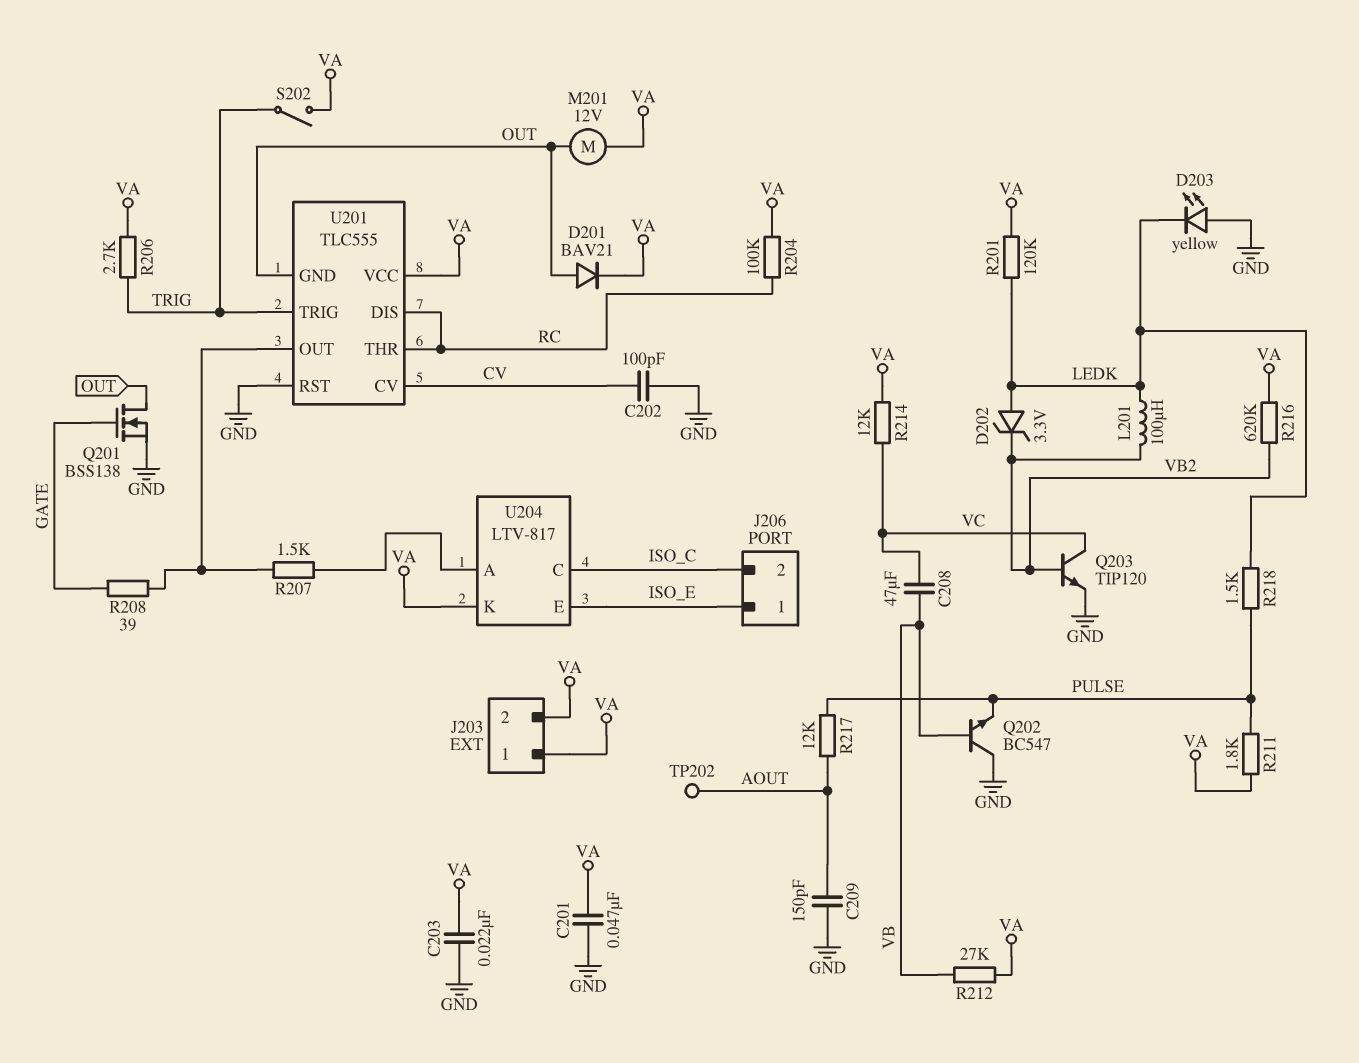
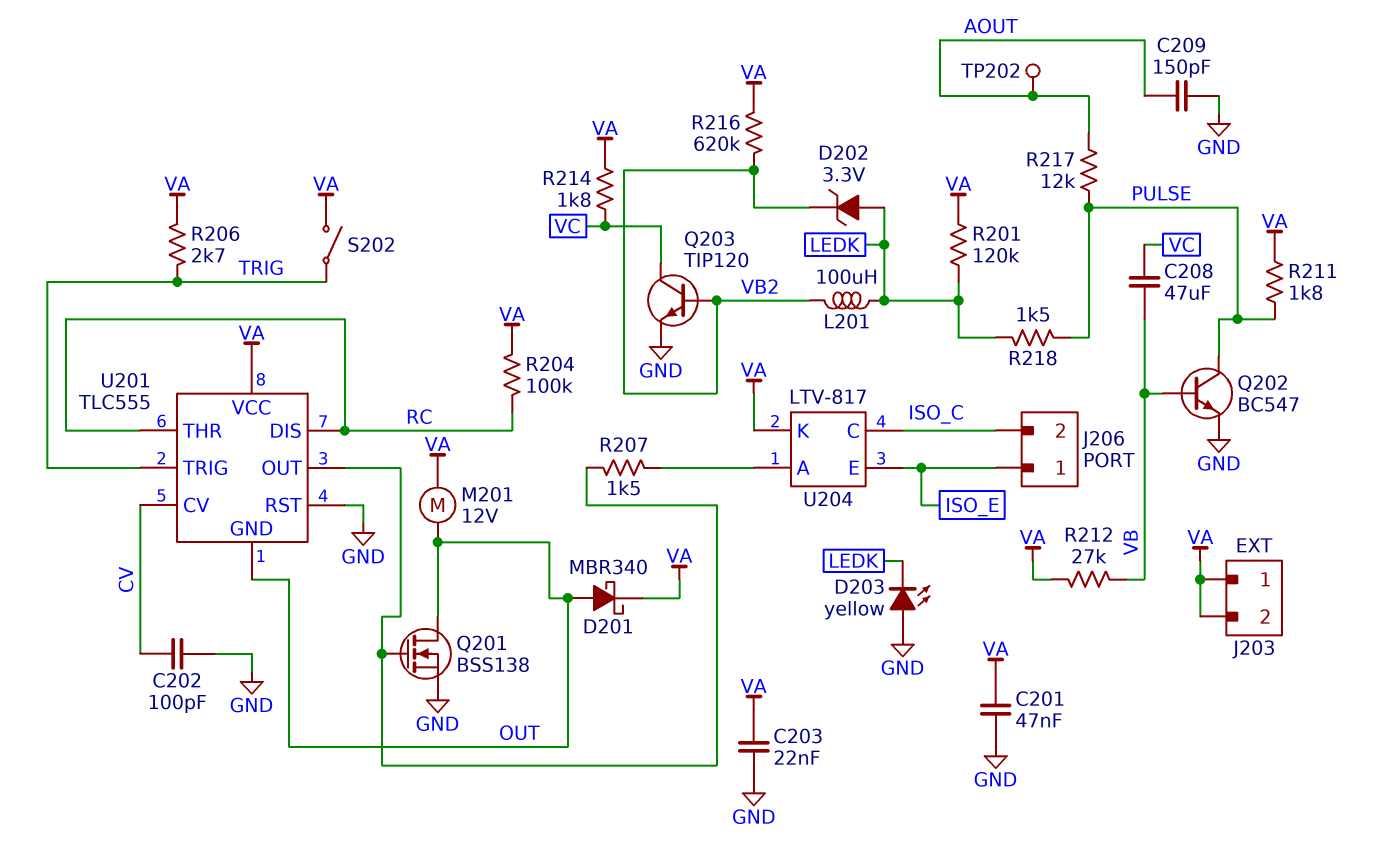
D201: diode BAV21 (A OUT, K VA) -> schottky MBR340 (A OUT, K VA)
Q201: NMOS BSS138 (G GATE, D OUT, S GND) -> NMOS BSS138 (G U201/OUT, D OUT, S GND)
Q202: NPN BC547 (B VB, C GND, E PULSE) -> NPN BC547 (B VB, C PULSE, E GND)
R208: 39 (GATE, U201/OUT) -> none
R214: 12k (VA, VC) -> 1.8k (VA, VC)

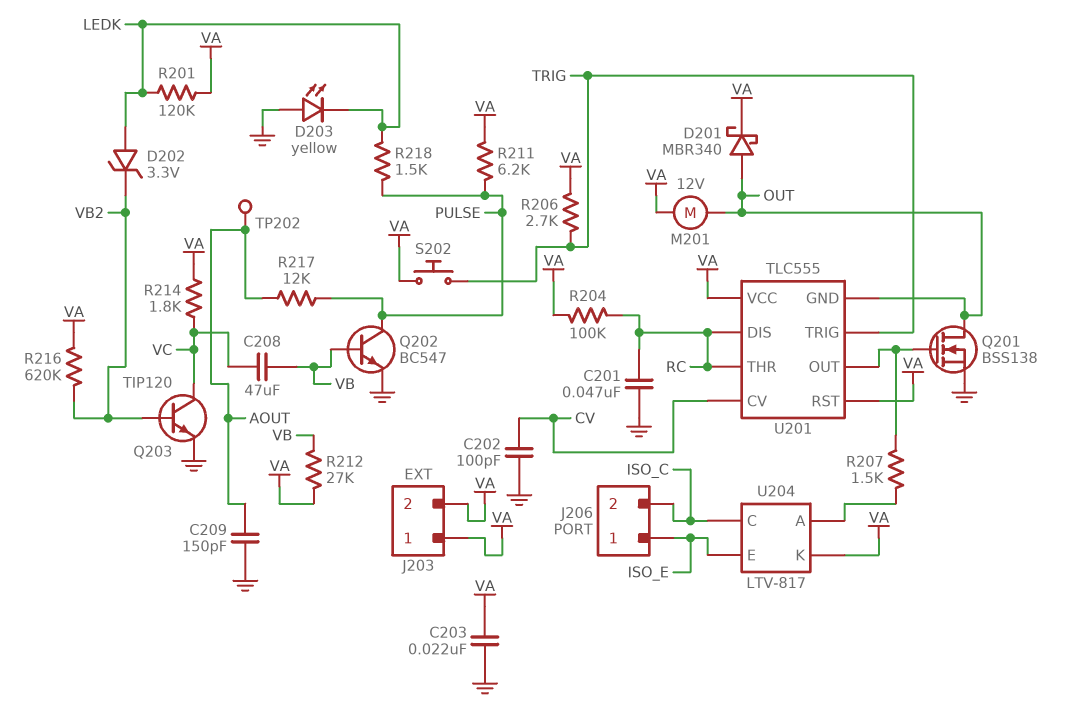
C201: 47nF (GND, VA) -> 47nF (GND, RC)
L201: 100uH (LEDK, VB2) -> none
R211: 1.8k (PULSE, VA) -> 6.2k (PULSE, VA)
S202: switch (TRIG, VA) -> button (TRIG, VA)
U201 pin RST: GND -> VA

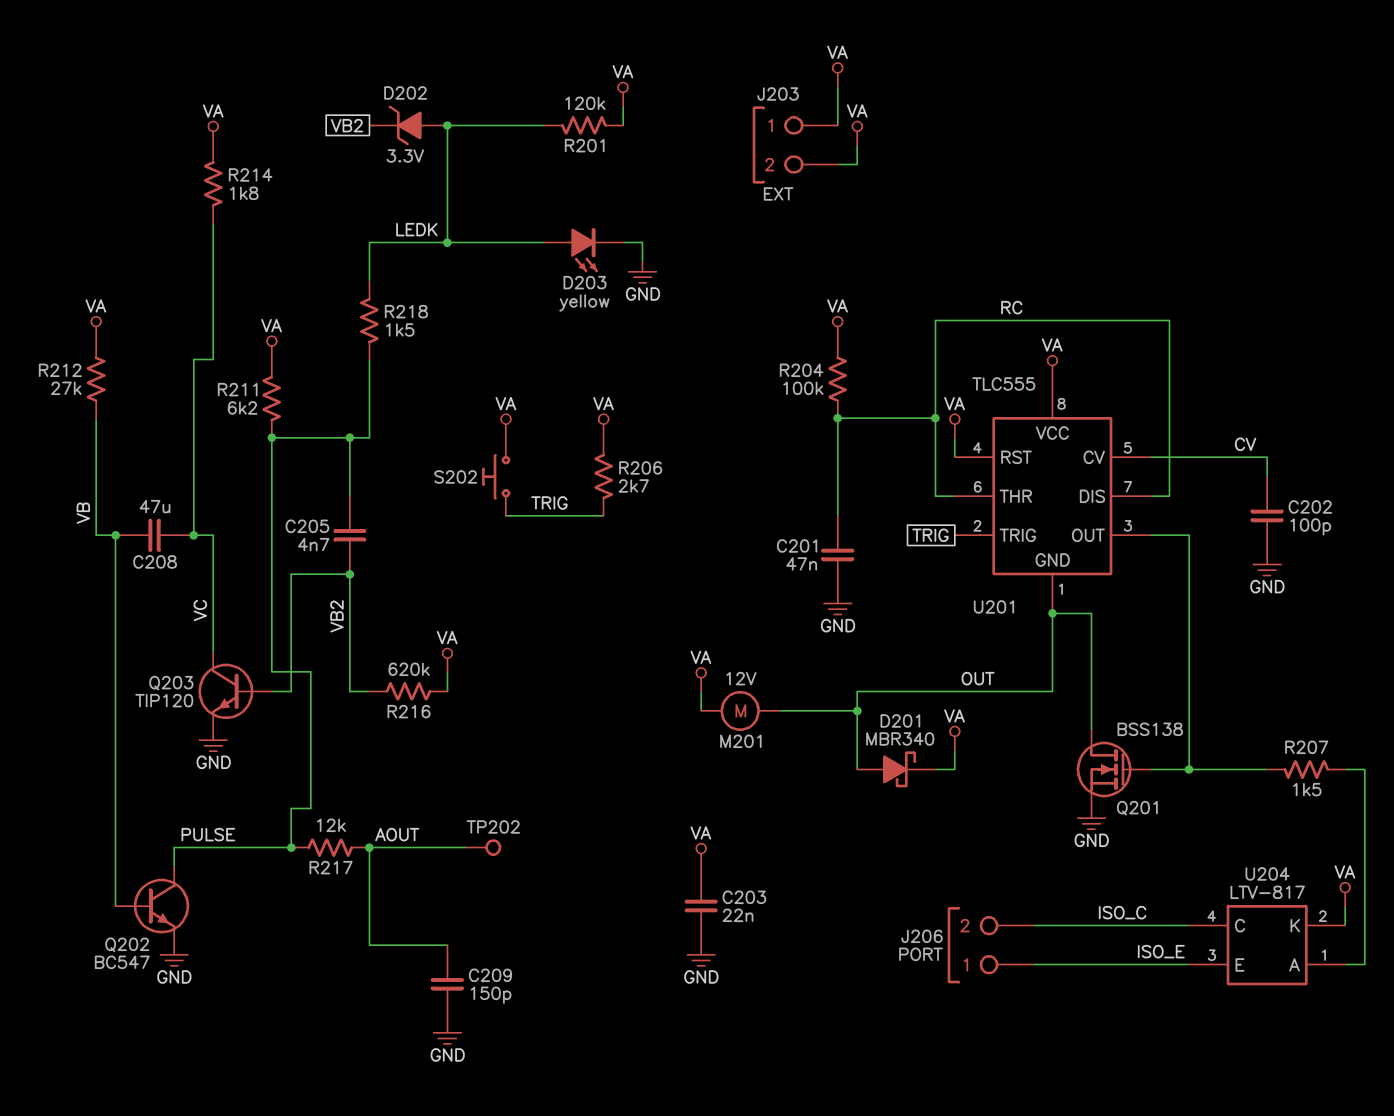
C205: none -> 4.7nF (PULSE, VB2)
D203: LED yellow (A GND, K LEDK) -> LED yellow (A LEDK, K GND)

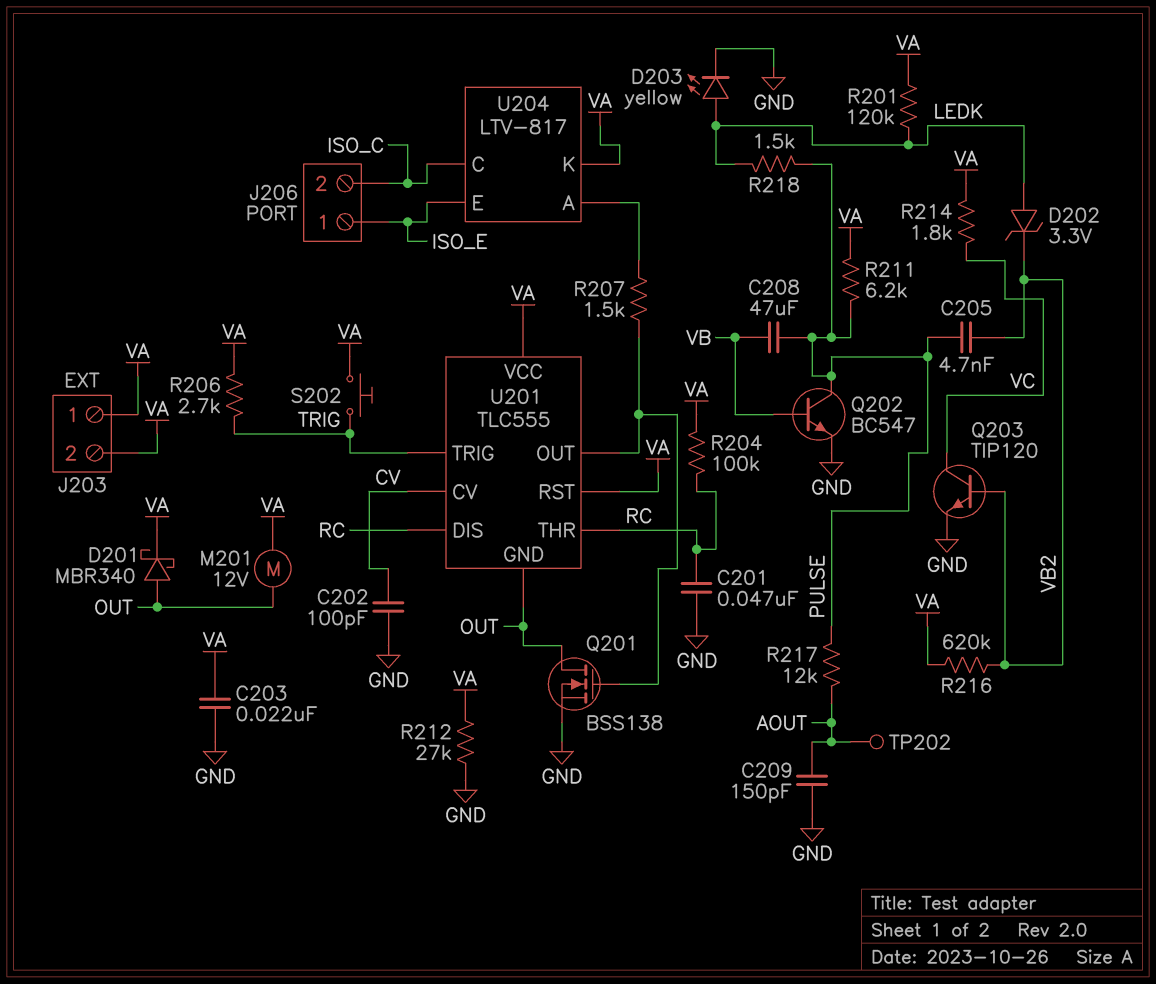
C208: 47uF (VB, VC) -> 47uF (PULSE, VB)
R212: 27k (VA, VB) -> 27k (GND, VA)

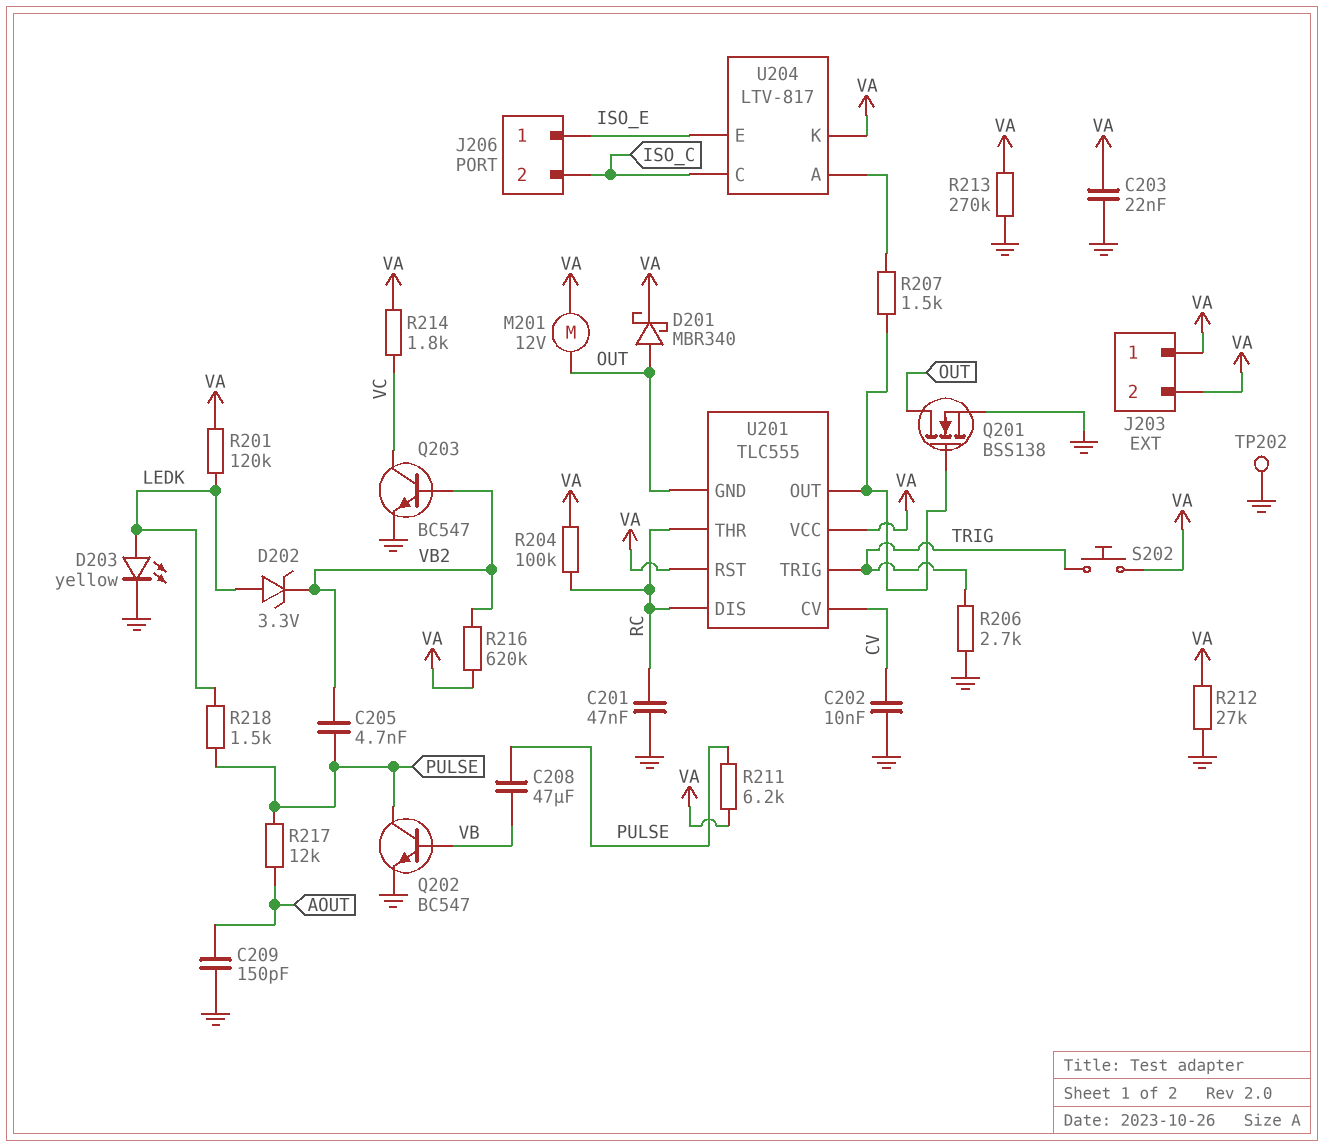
C202: 100pF (CV, GND) -> 10nF (CV, GND)
Q203: NPN TIP120 (B VB2, C VC, E GND) -> NPN BC547 (B VB2, C VC, E GND)
R206: 2.7k (TRIG, VA) -> 2.7k (GND, TRIG)
R213: none -> 270k (GND, VA)
TP202: test point (AOUT) -> test point (GND)

